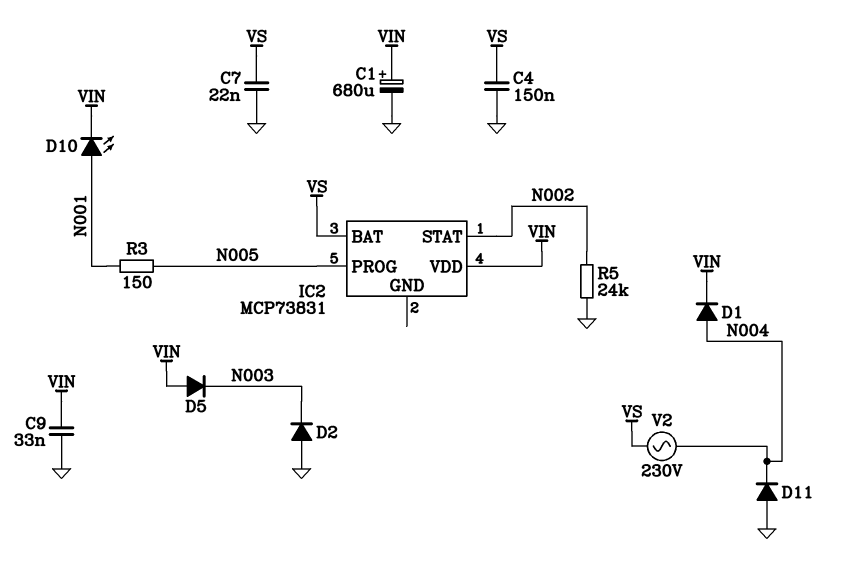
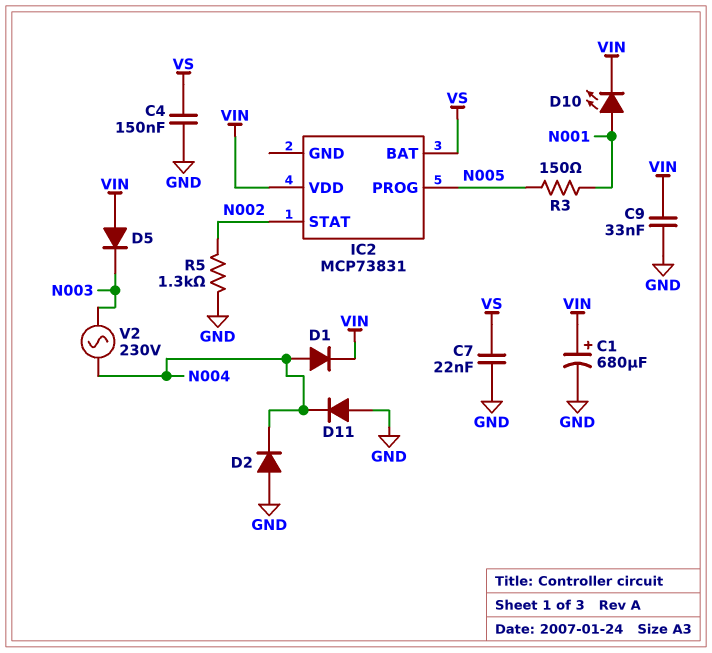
D2: diode (A GND, K N003) -> diode (A GND, K N004)
R5: 24k (GND, N002) -> 1.3k (GND, N002)
V2: AC 230V (N004, VS) -> AC 230V (N003, N004)

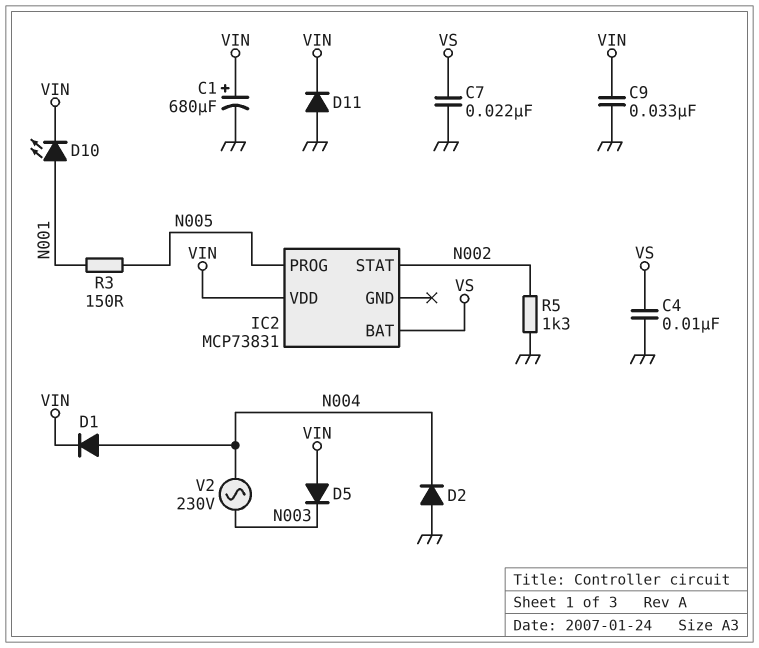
C4: 150nF (GND, VS) -> 10nF (GND, VS)
D11: diode (A GND, K N004) -> diode (A GND, K VIN)

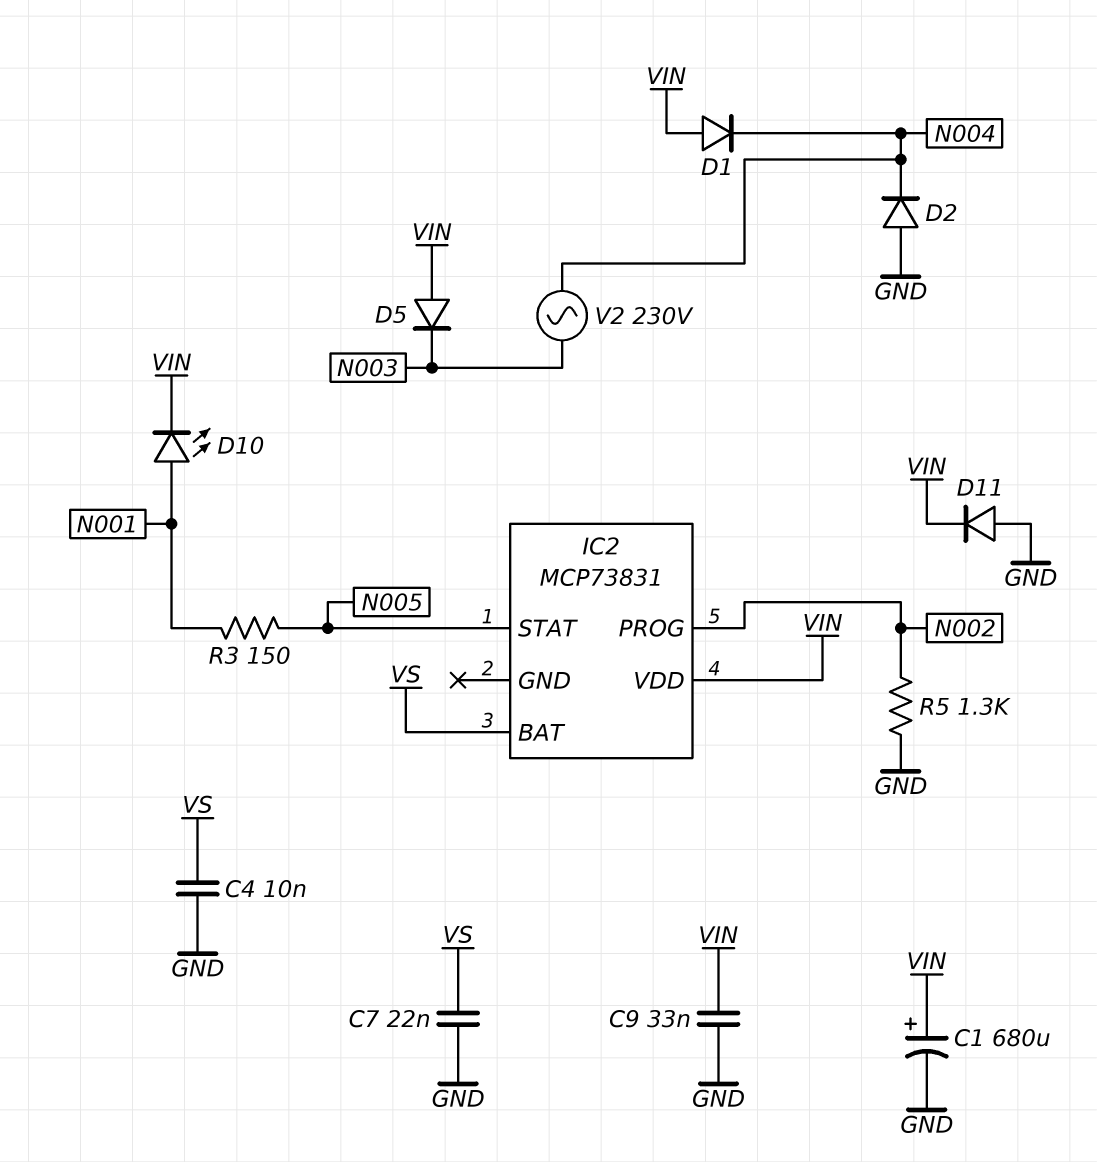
D1: diode (A N004, K VIN) -> diode (A VIN, K N004)
IC2 pin PROG: N005 -> N002
IC2 pin STAT: N002 -> N005

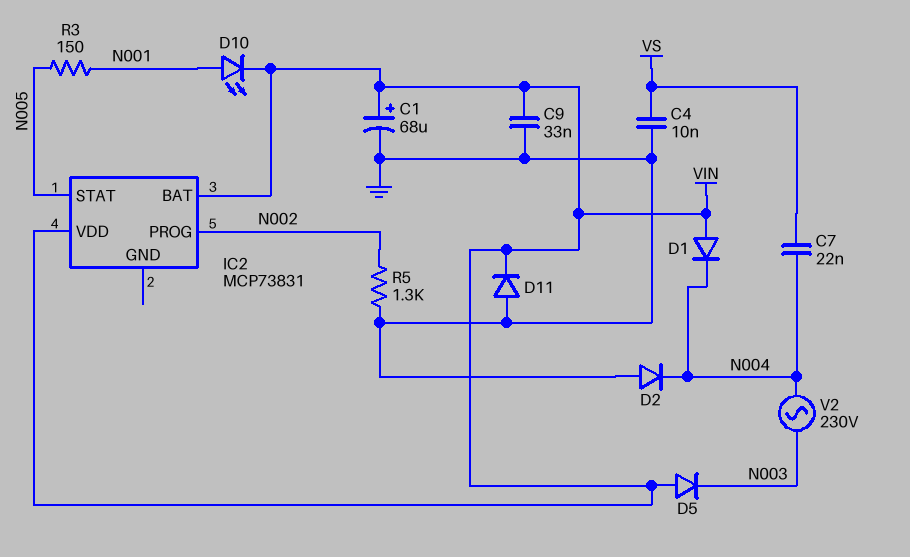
C1: 680uF (plus VIN, minus GND) -> 68uF (plus VIN, minus GND)
C7: 22nF (GND, VS) -> 22nF (N004, VS)
IC2 pin BAT: VS -> VIN

